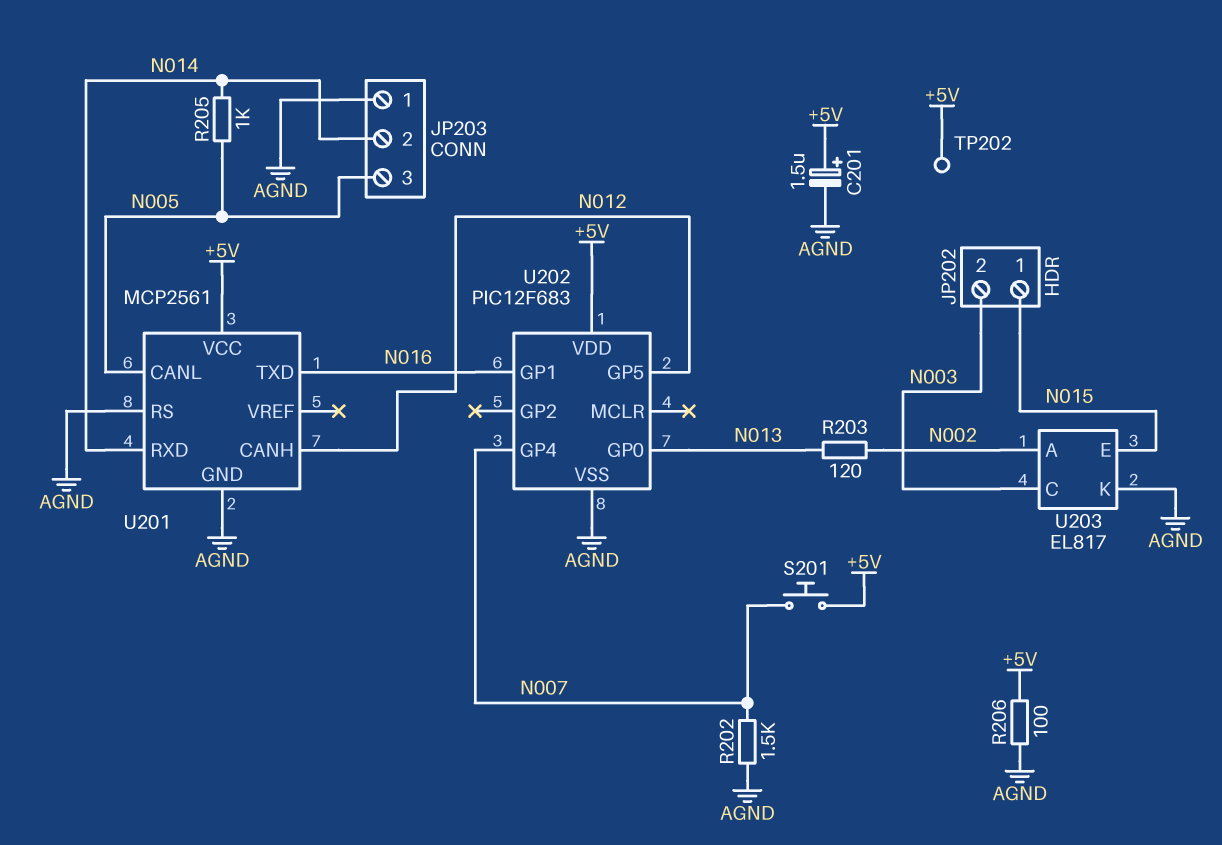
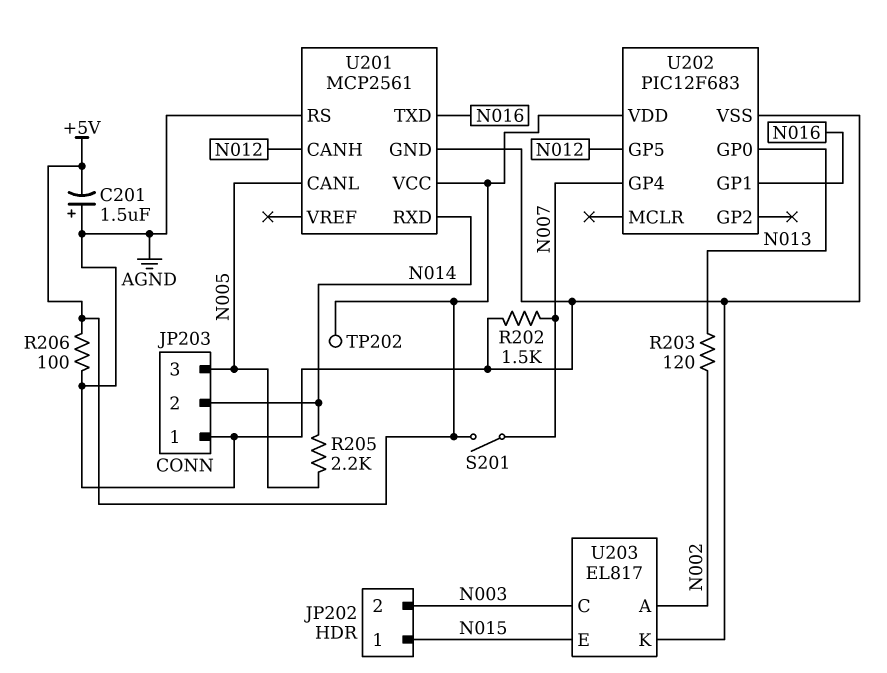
C201: 1.5uF (plus +5V, minus AGND) -> 1.5uF (plus AGND, minus +5V)
R205: 1k (N005, N014) -> 2.2k (N005, N014)
S201: button (+5V, N007) -> switch (+5V, N007)

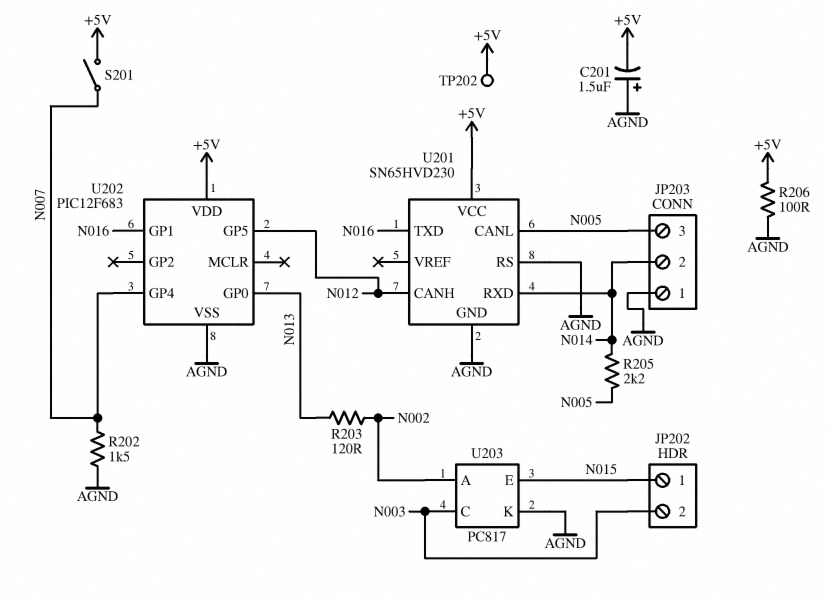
U201: MCP2561 -> SN65HVD230
U203: EL817 -> PC817

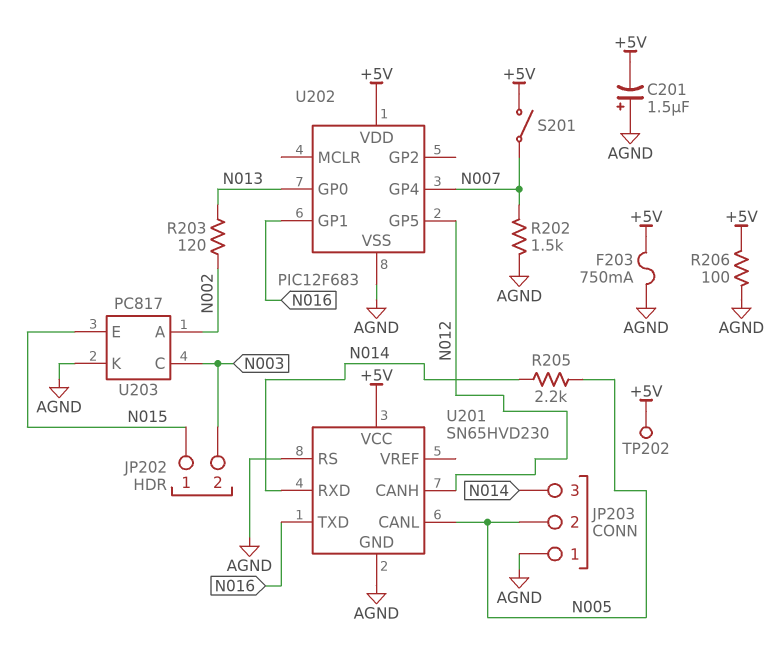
F203: none -> 750mA (+5V, AGND)
JP203 pin 2: N014 -> N005
JP203 pin 3: N005 -> N014

